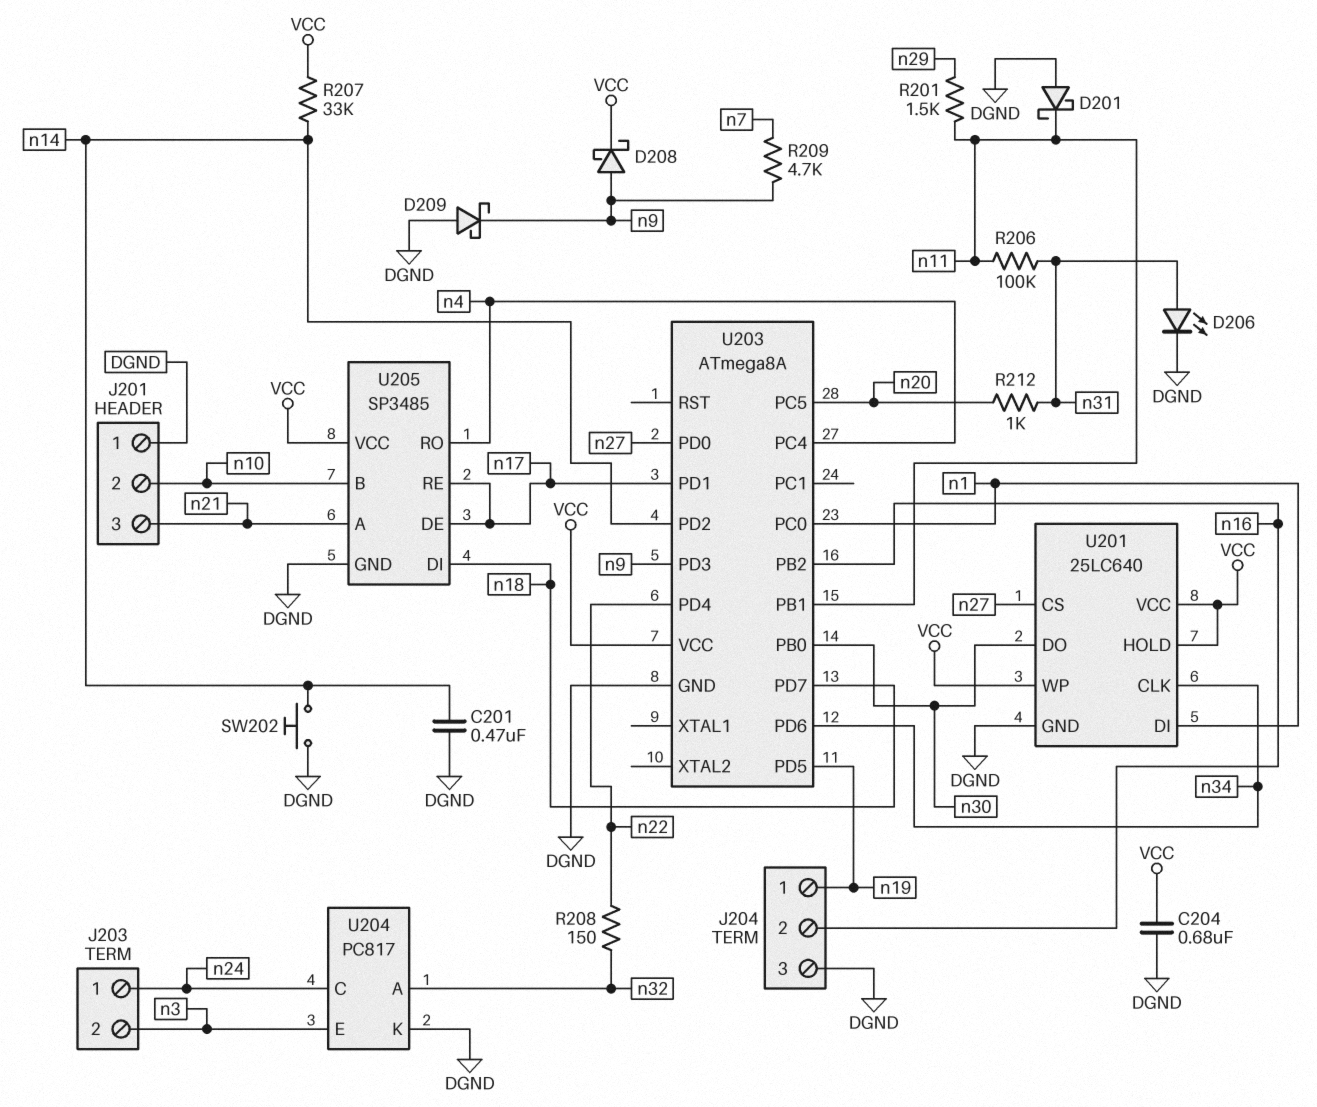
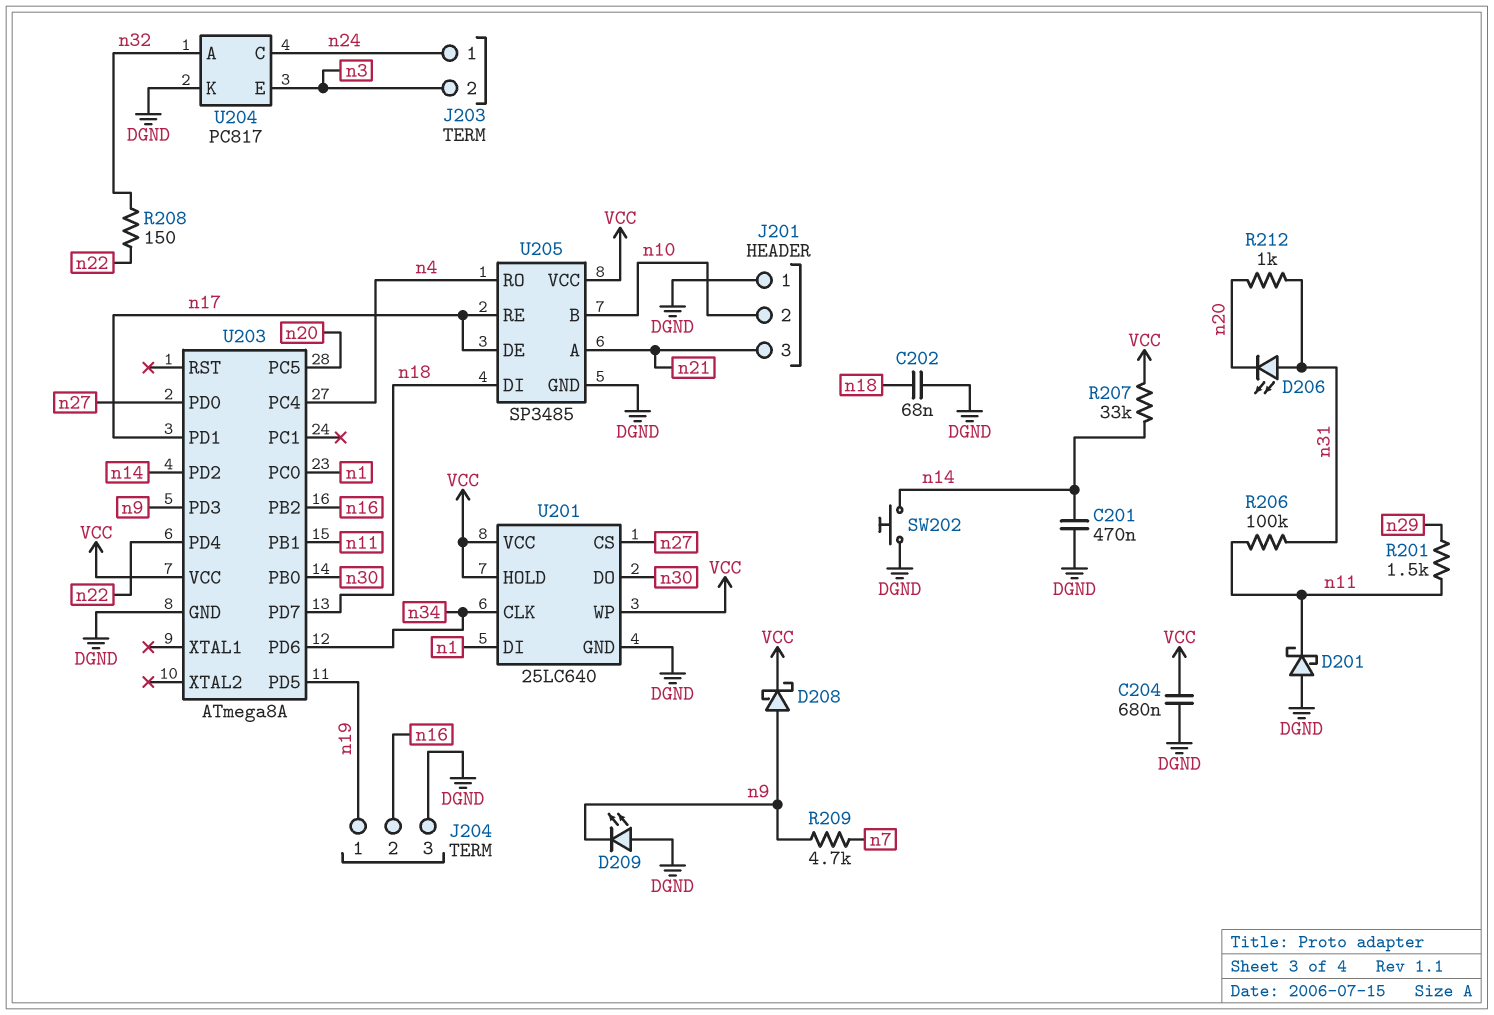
C202: none -> 68nF (DGND, n18)
D206: LED (A n31, K DGND) -> LED (A n31, K n20)
D209: schottky (A DGND, K n9) -> LED (A DGND, K n9)

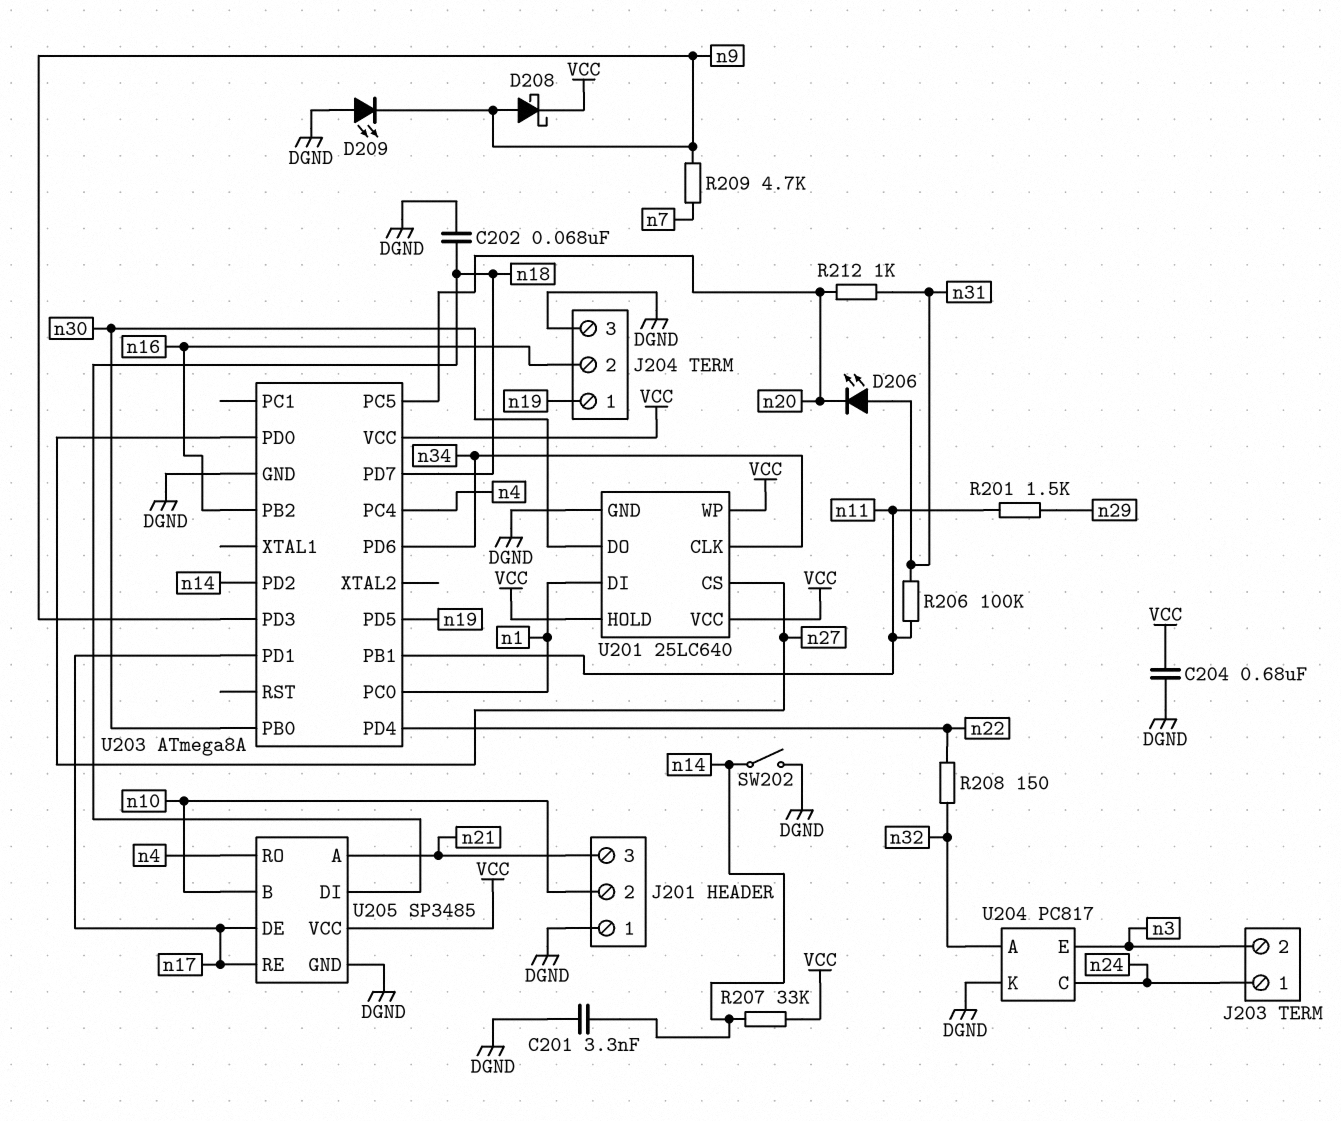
C201: 470nF (DGND, n14) -> 3.3nF (DGND, n14)
D201: schottky (A DGND, K n11) -> none
SW202: button (DGND, n14) -> switch (DGND, n14)

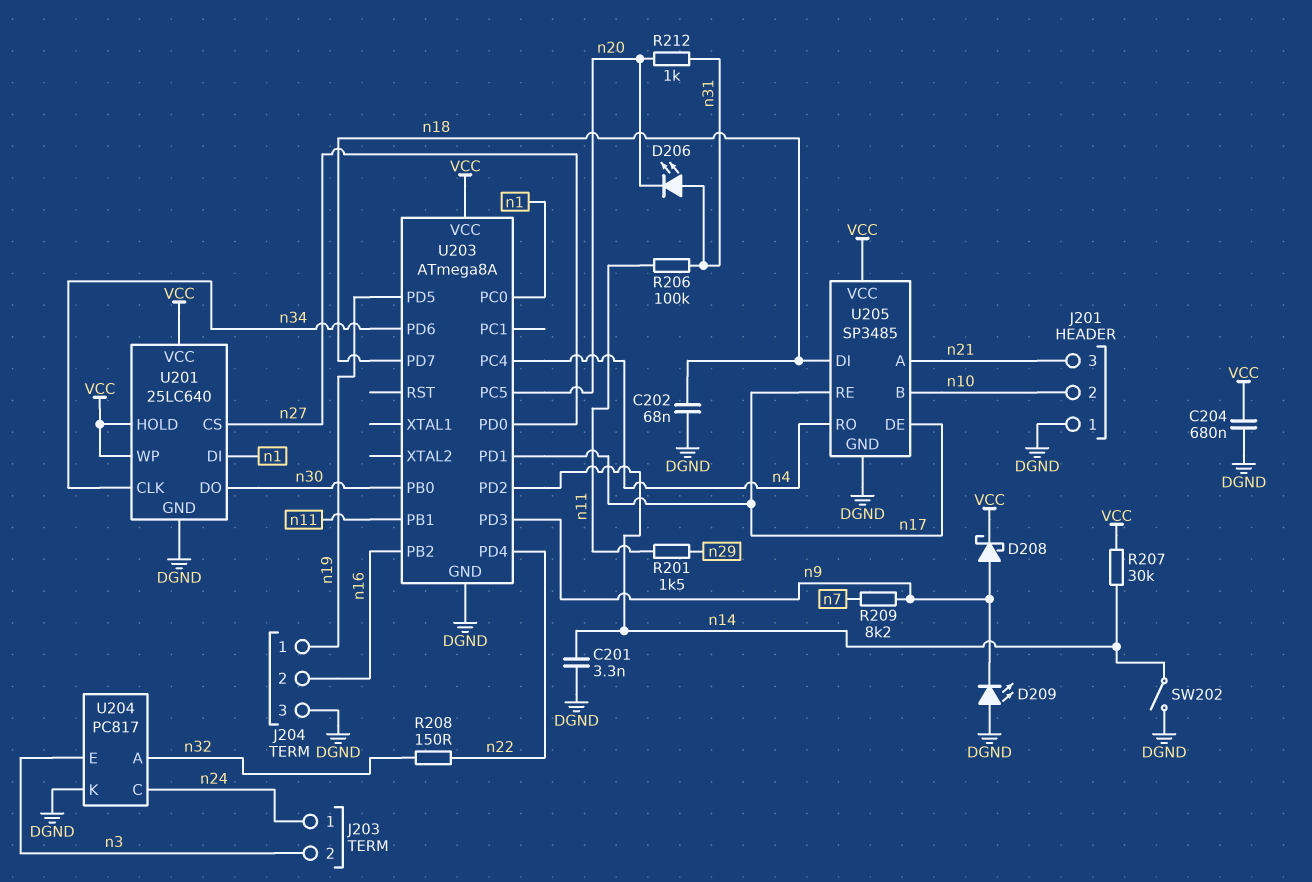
R207: 33k (VCC, n14) -> 30k (VCC, n14)
R209: 4.7k (n7, n9) -> 8.2k (n7, n9)

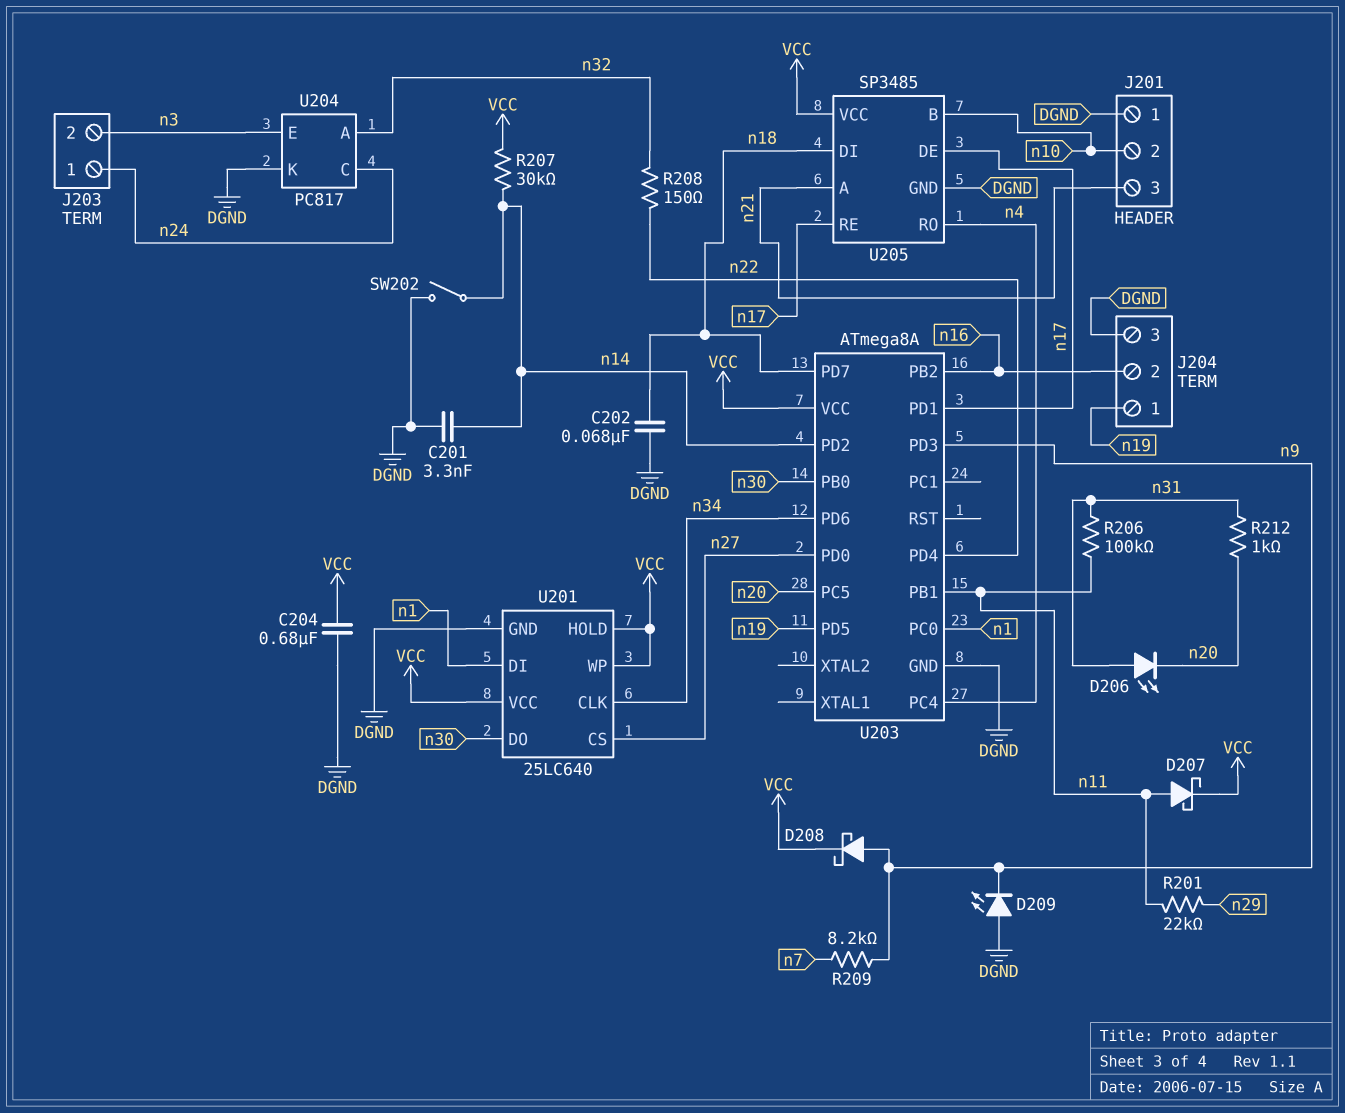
D207: none -> schottky (A n11, K VCC)
R201: 1.5k (n11, n29) -> 22k (n11, n29)

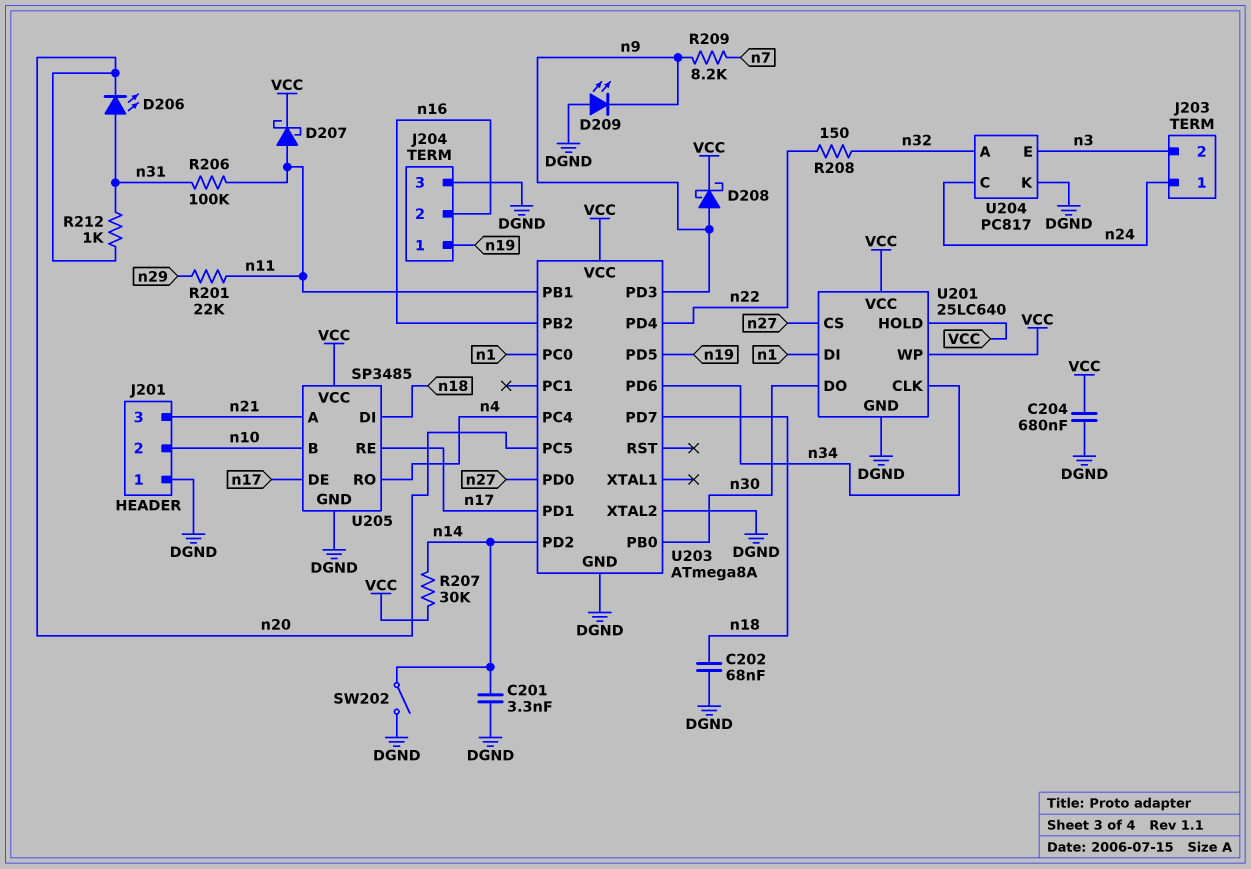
U203 pin XTAL2: none -> DGND

